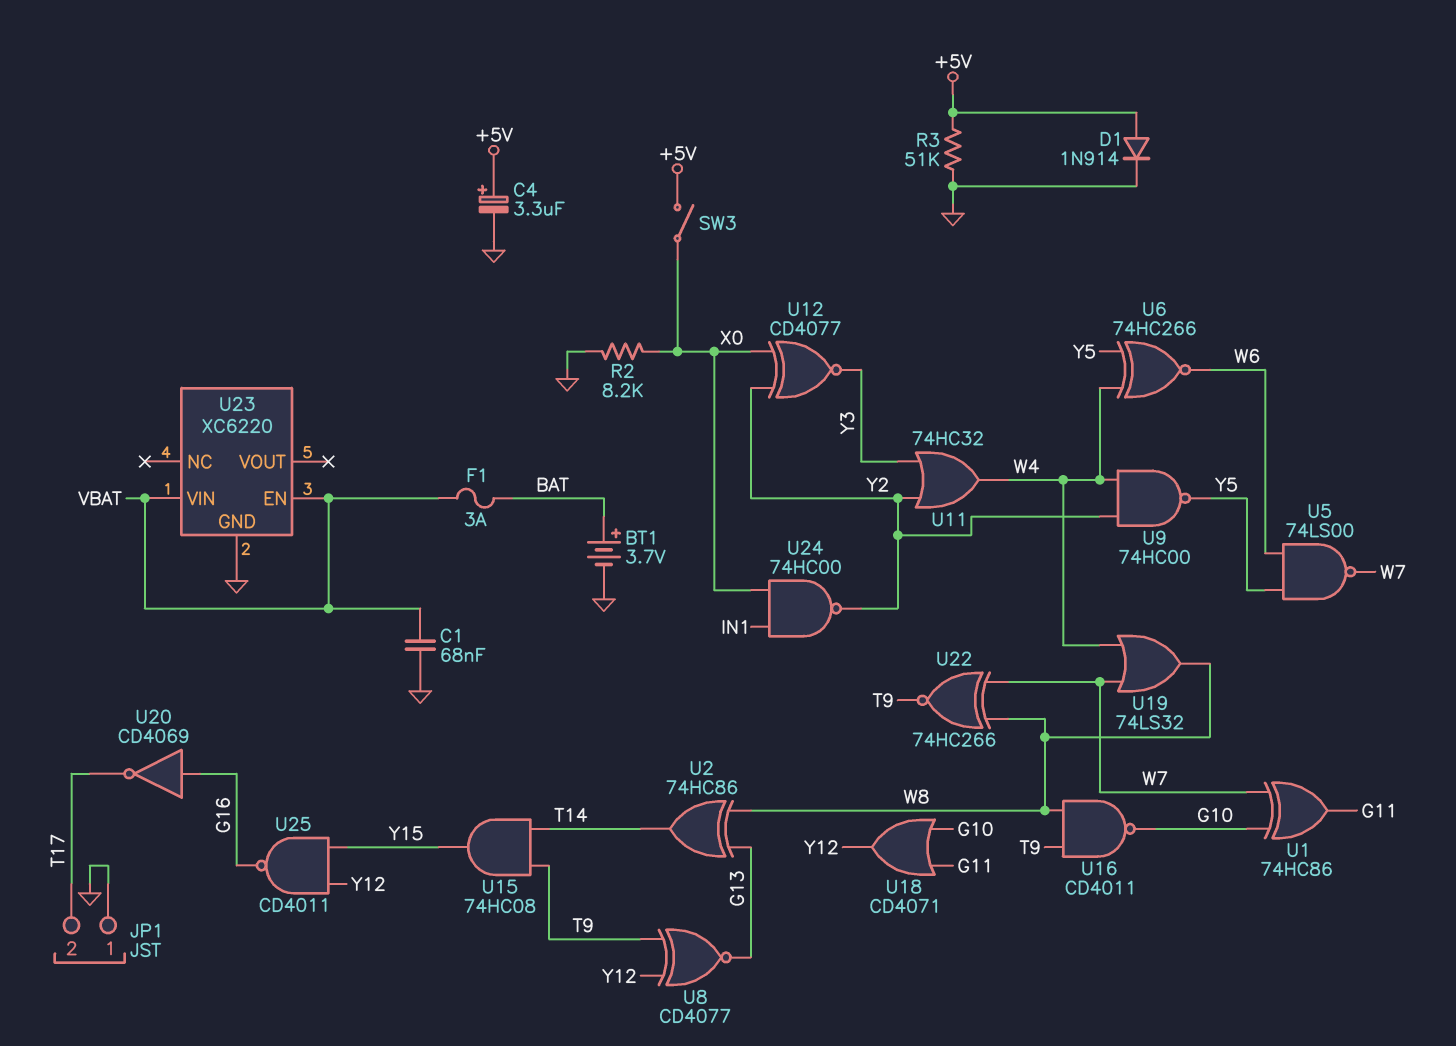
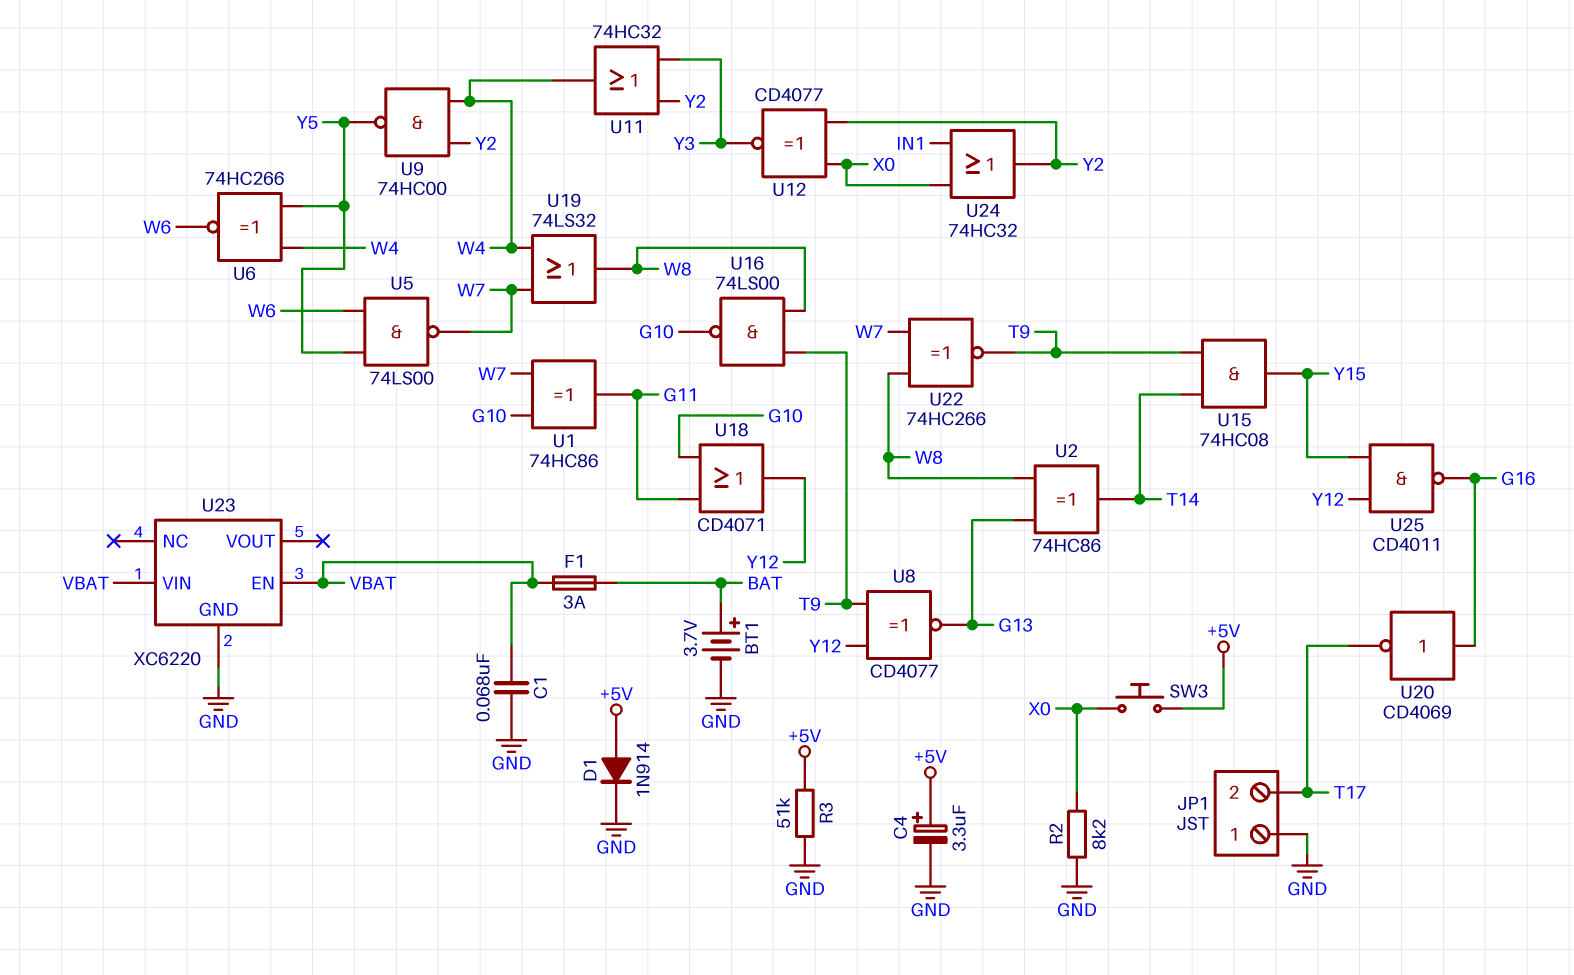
SW3: switch (+5V, X0) -> button (+5V, X0)
U16: NAND CD4011 (in T9, in W8, out G10) -> NAND 74LS00 (in T9, in W8, out G10)
U24: NAND 74HC00 (in IN1, in X0, out Y2) -> OR 74HC32 (in IN1, in X0, out Y2)

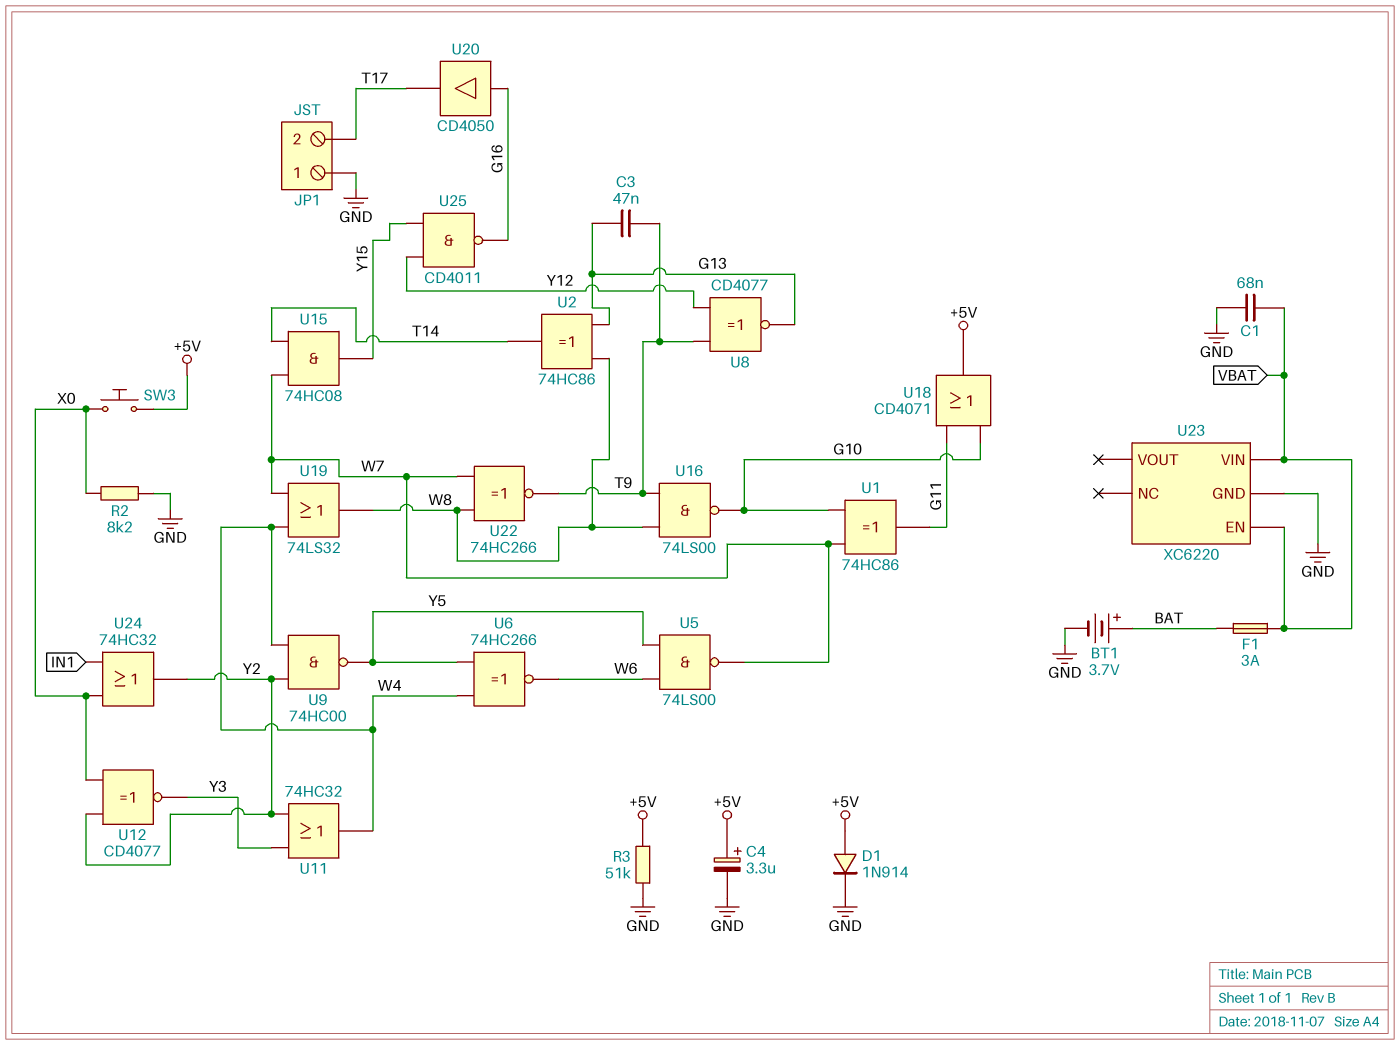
C3: none -> 47nF (G13, T9)
U15: AND 74HC08 (in T9, in T14, out Y15) -> AND 74HC08 (in T14, in W7, out Y15)
U18: OR CD4071 (in G10, in G11, out Y12) -> OR CD4071 (in G10, in G11, out +5V)
U20: NOT CD4069 (in G16, out T17) -> buffer CD4050 (in G16, out T17)

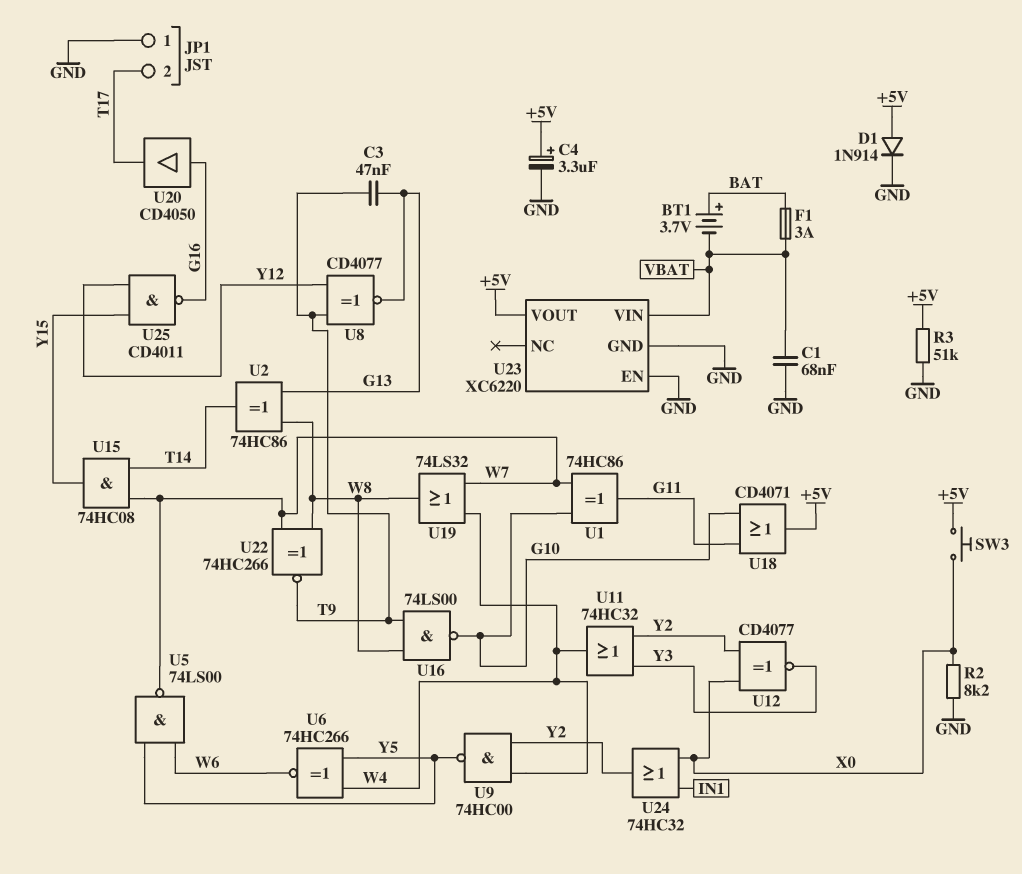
BT1: 3.7V (plus BAT, minus GND) -> 3.7V (plus BAT, minus VBAT)
U23 pin EN: VBAT -> GND
U23 pin VOUT: none -> +5V

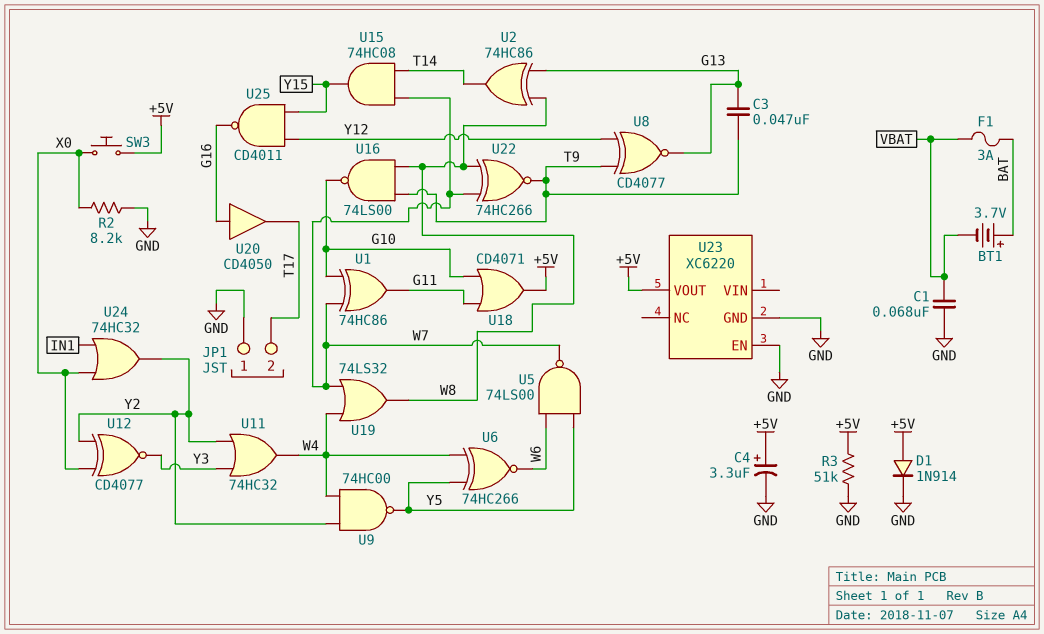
U23 pin VIN: VBAT -> none

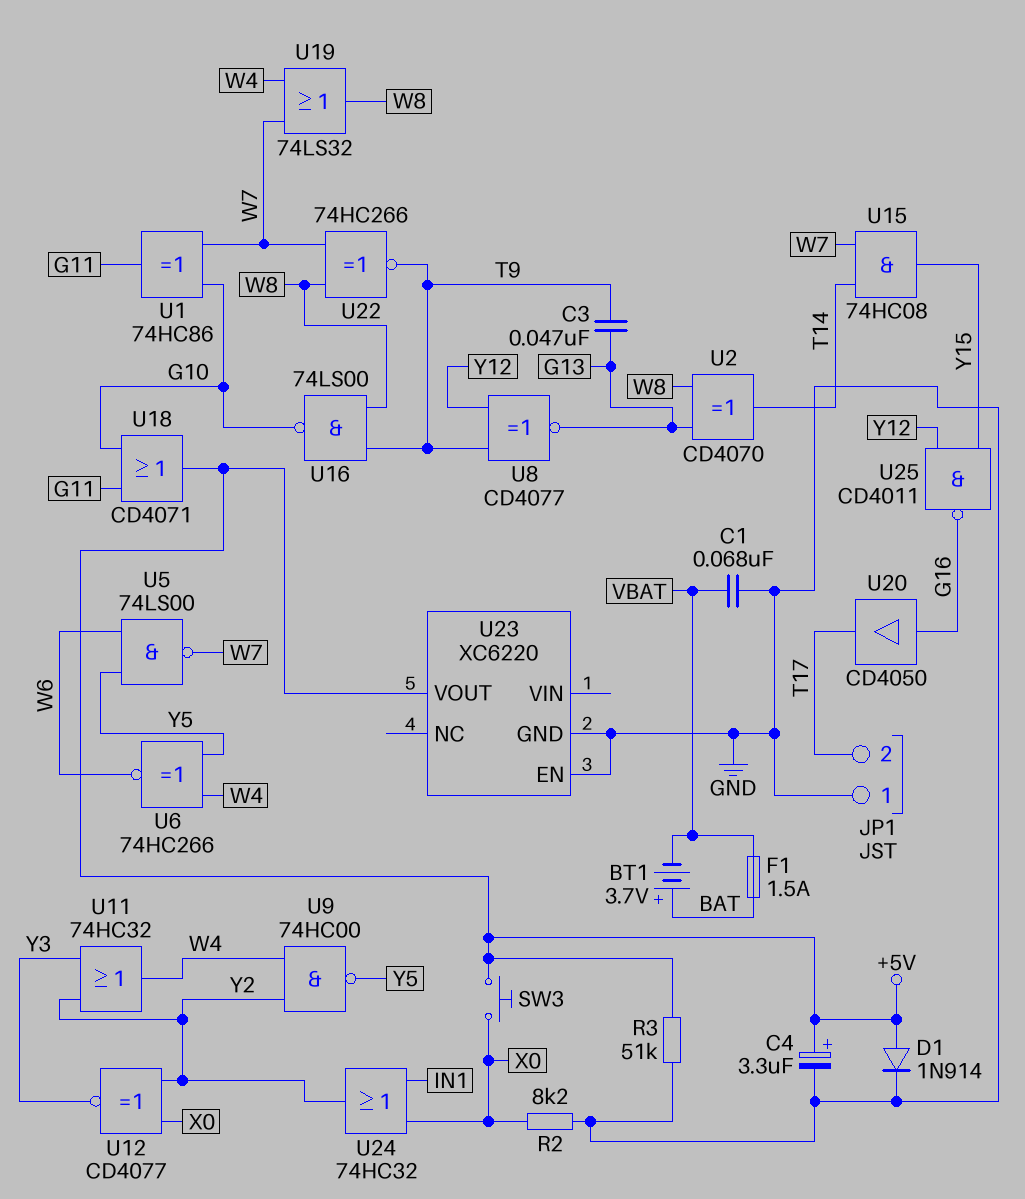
F1: 3A (BAT, VBAT) -> 1.5A (BAT, VBAT)
U2: XOR 74HC86 (in G13, in W8, out T14) -> XOR CD4070 (in G13, in W8, out T14)

